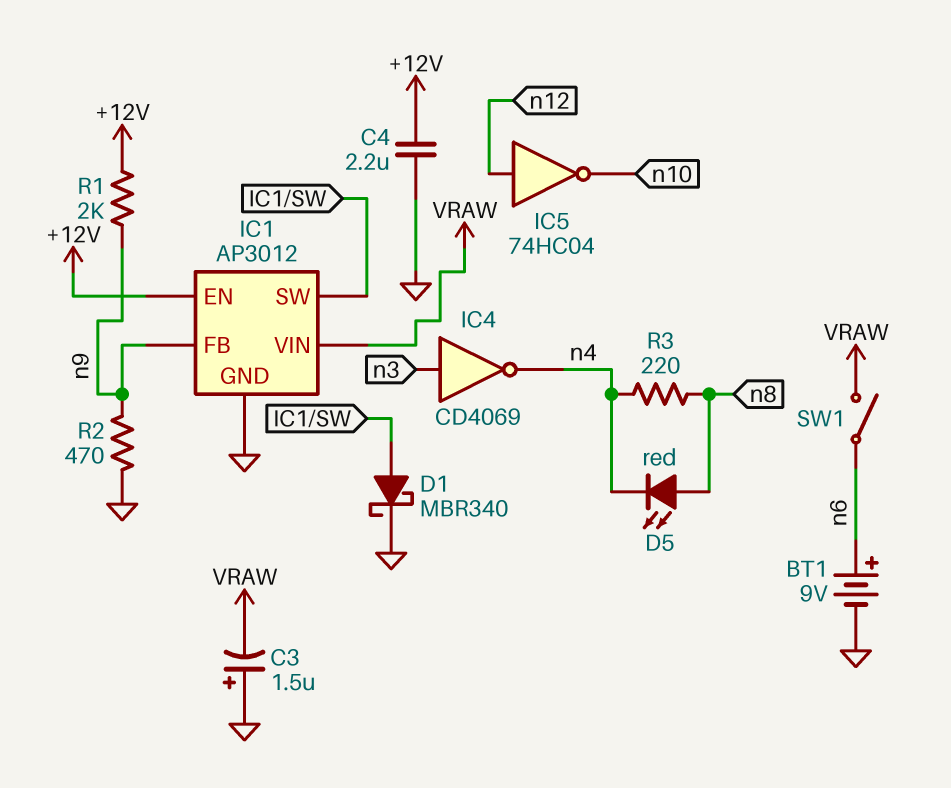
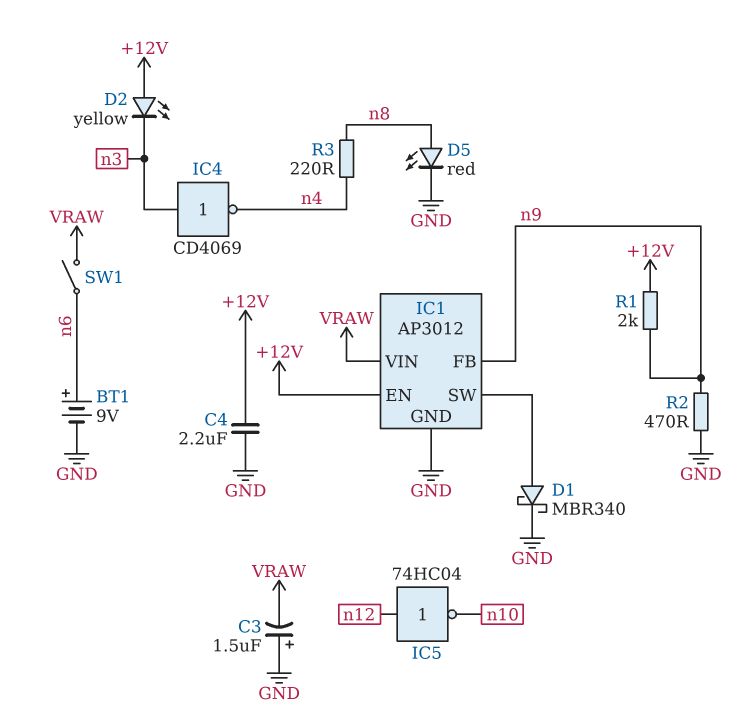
D2: none -> LED yellow (A +12V, K n3)
D5: LED red (A n8, K n4) -> LED red (A n8, K GND)

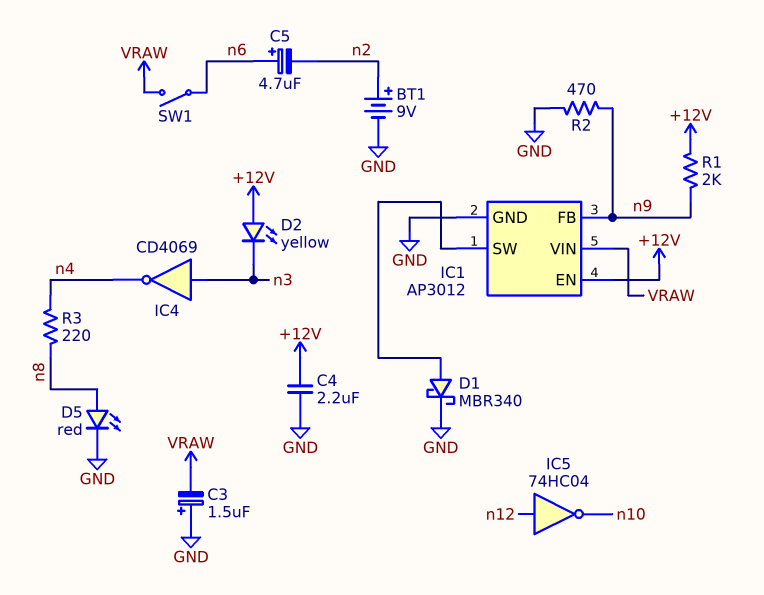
BT1: 9V (plus n6, minus GND) -> 9V (plus n2, minus GND)
C5: none -> 4.7uF (plus n6, minus n2)

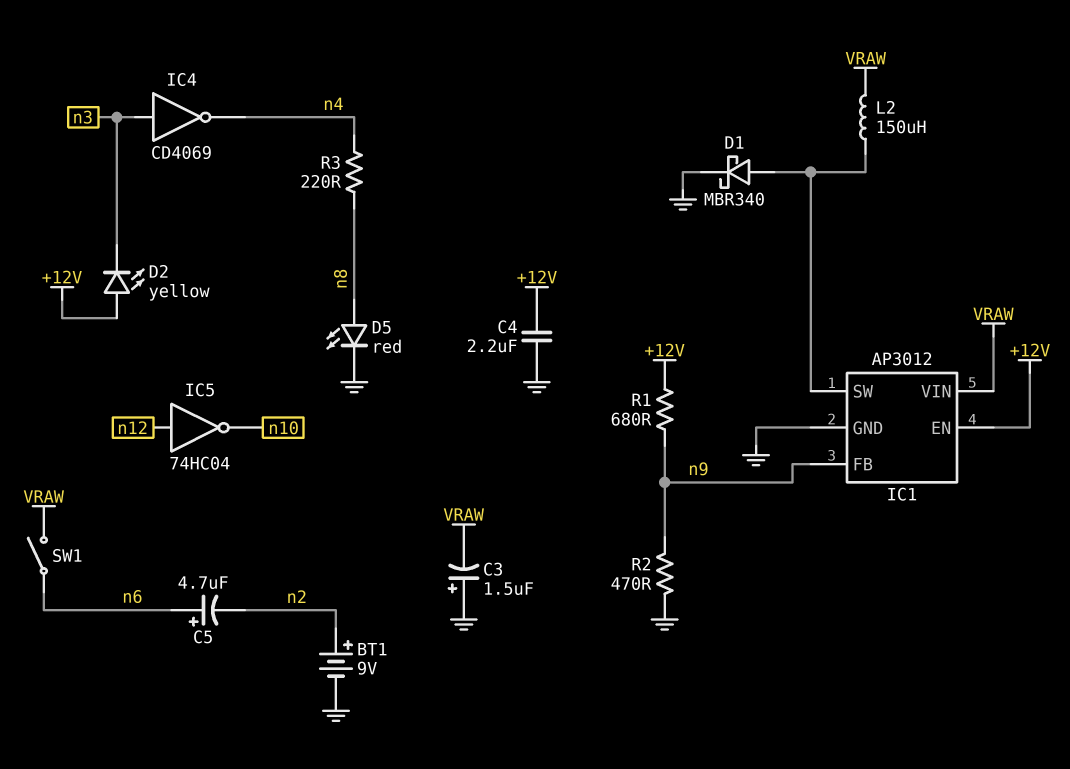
L2: none -> 150uH (IC1/SW, VRAW)
R1: 2k (+12V, n9) -> 680 (+12V, n9)

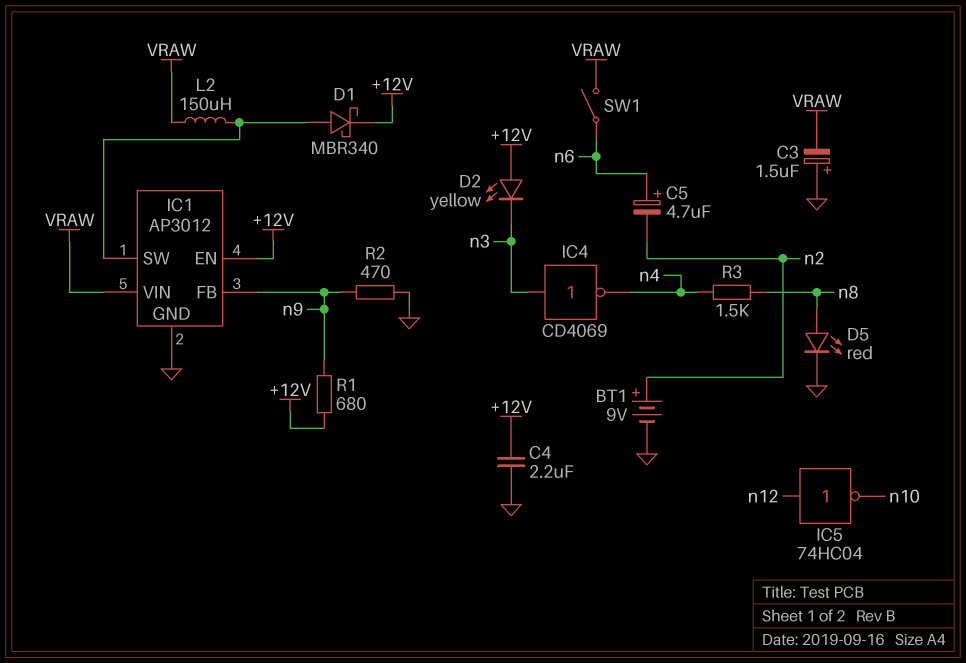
D1: schottky MBR340 (A IC1/SW, K GND) -> schottky MBR340 (A IC1/SW, K +12V)
R3: 220 (n4, n8) -> 1.5k (n4, n8)

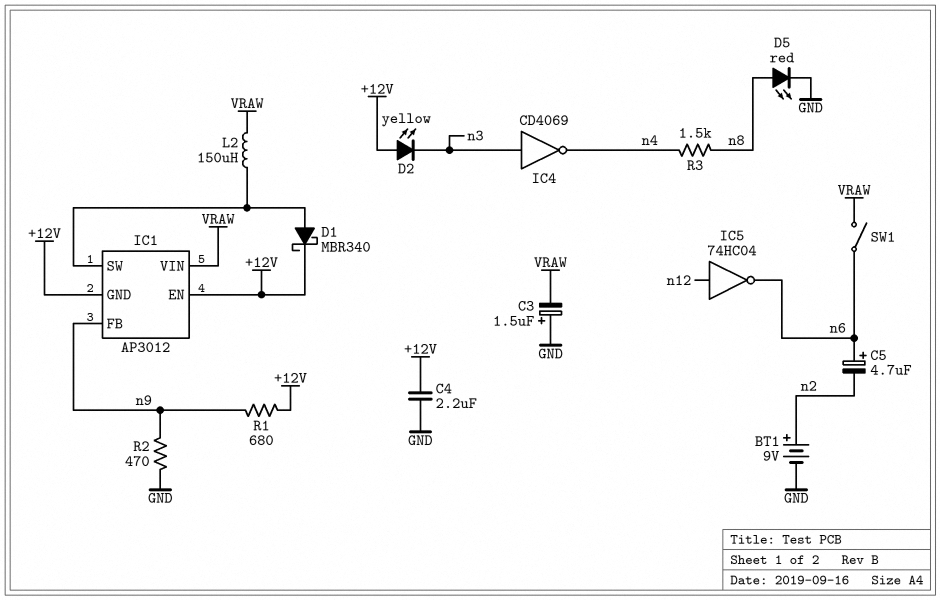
IC1 pin GND: GND -> +12V
IC5: NOT 74HC04 (in n12, out n10) -> NOT 74HC04 (in n12, out n6)

